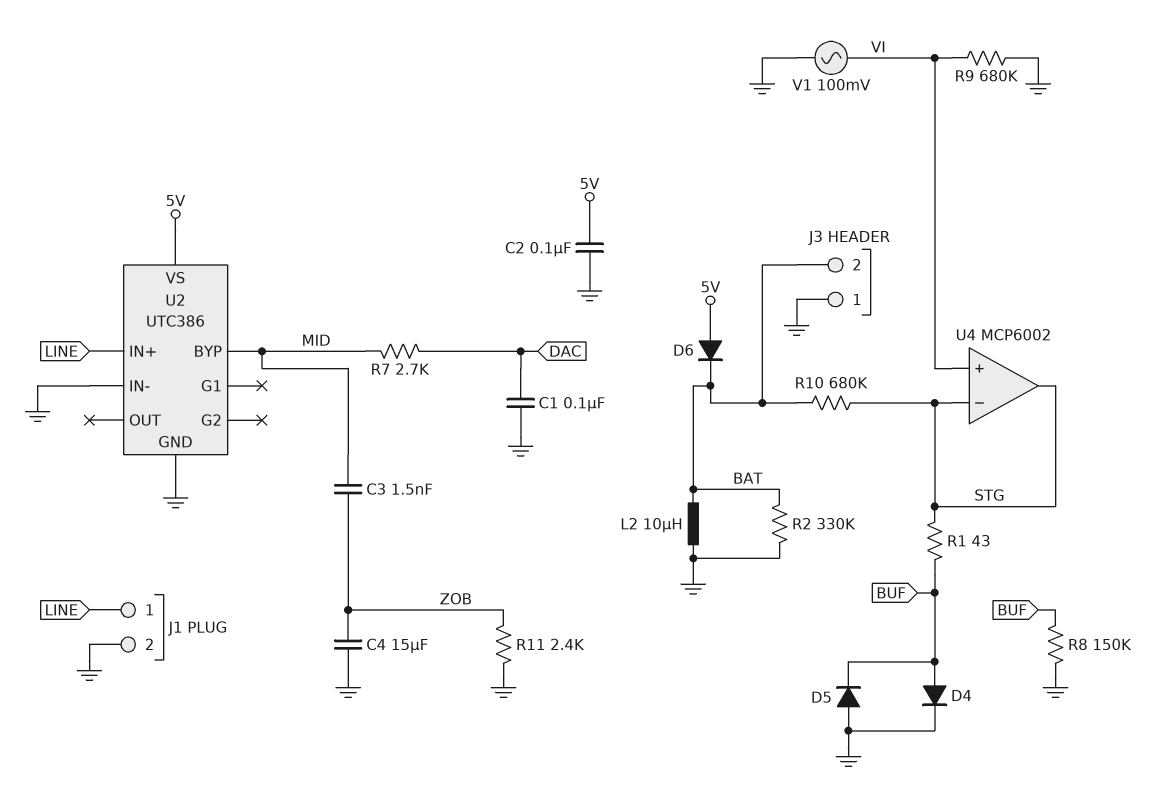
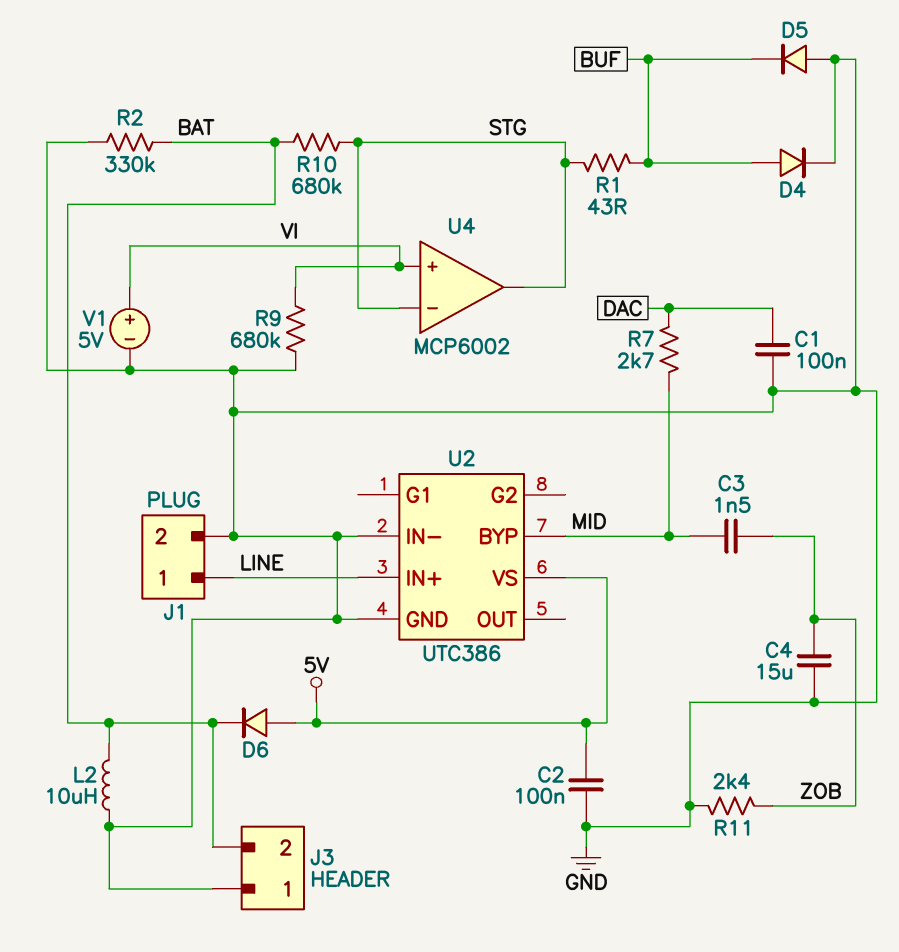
R8: 150k (BUF, GND) -> none
V1: AC 100mV (GND, VI) -> 5V (plus VI, minus GND)

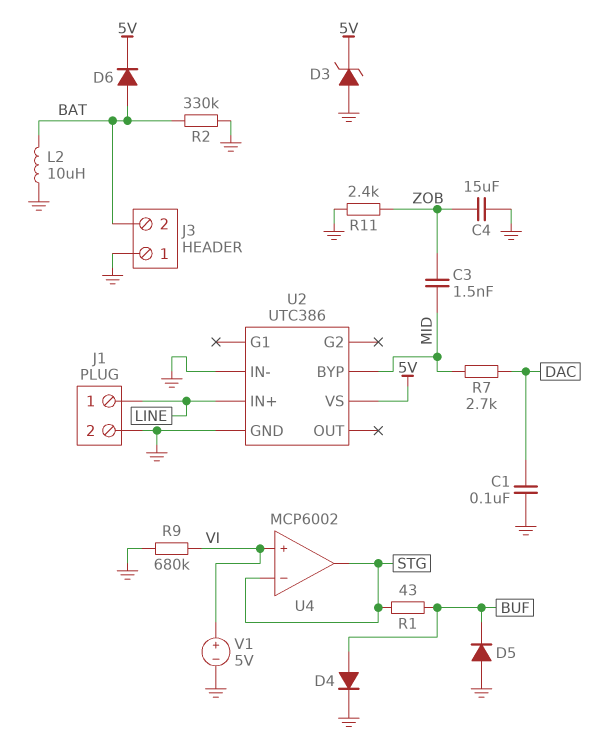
C2: 100nF (5V, GND) -> none
D3: none -> zener (A GND, K 5V)
D6: diode (A 5V, K BAT) -> diode (A BAT, K 5V)
R10: 680k (BAT, STG) -> none

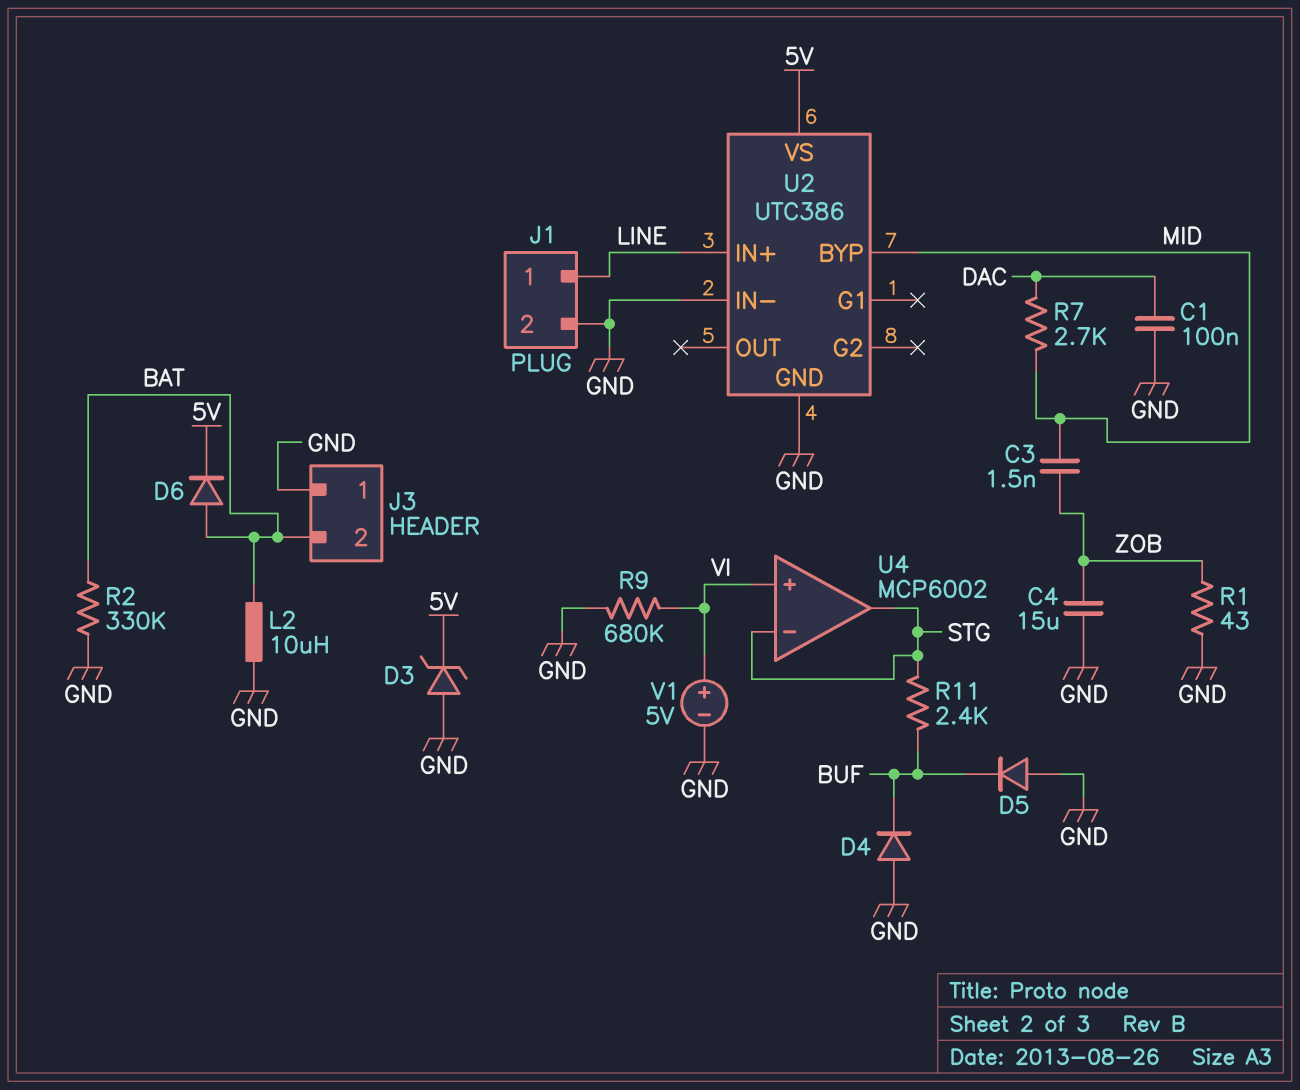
D4: diode (A BUF, K GND) -> diode (A GND, K BUF)
R1: 43 (BUF, STG) -> 43 (GND, ZOB)
R11: 2.4k (GND, ZOB) -> 2.4k (BUF, STG)

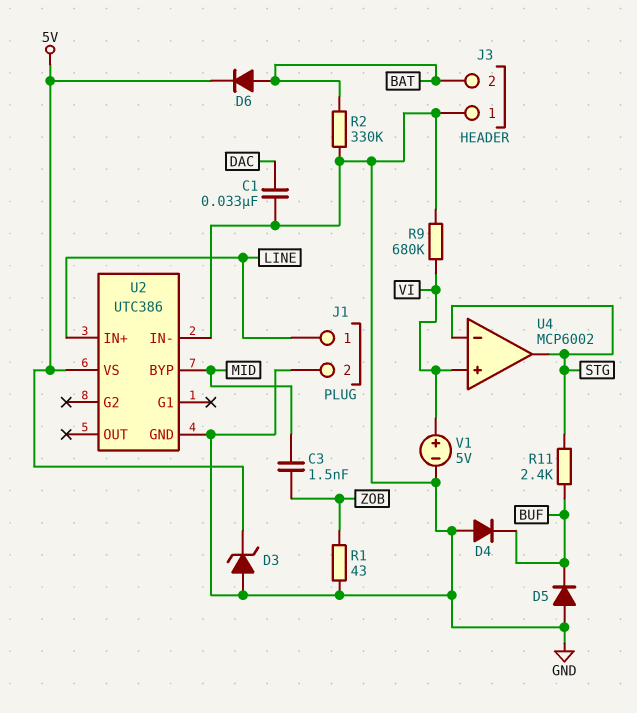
C1: 100nF (DAC, GND) -> 33nF (DAC, GND)
C4: 15uF (GND, ZOB) -> none
L2: 10uH (BAT, GND) -> none
R7: 2.7k (DAC, MID) -> none

